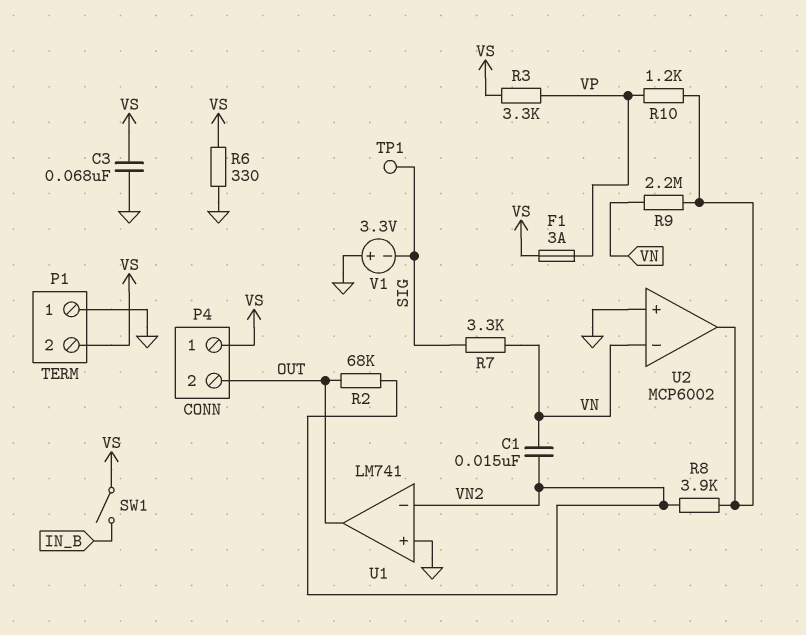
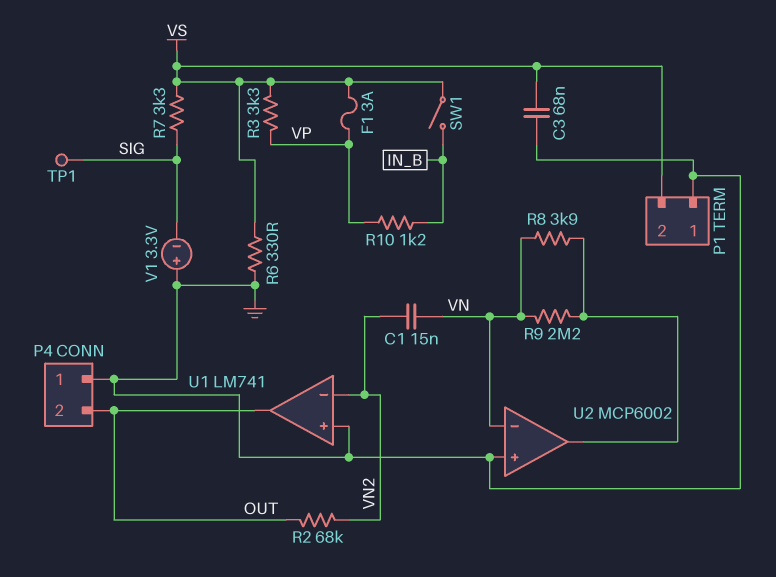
P4 pin 1: VS -> GND
R7: 3.3k (SIG, VN) -> 3.3k (SIG, VS)
R8: 3.9k (U2/out, VN2) -> 3.9k (U2/out, VN)
R10: 1.2k (U2/out, VP) -> 1.2k (IN_B, VP)

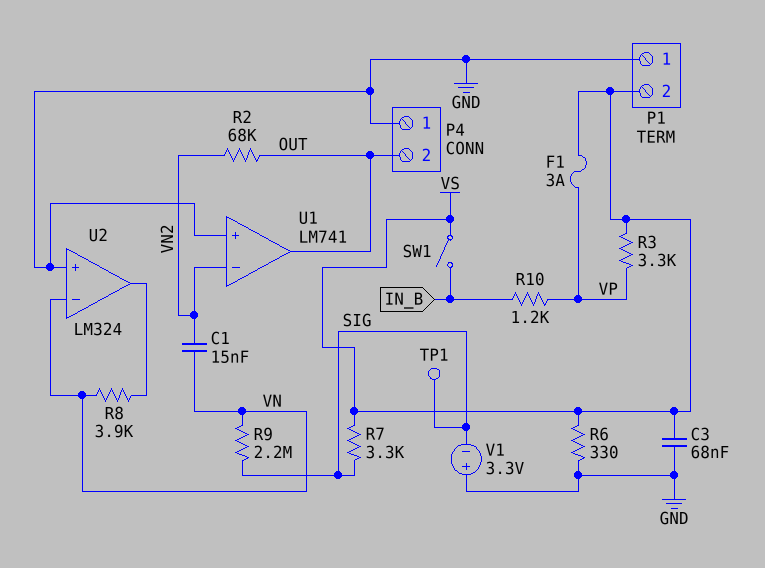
R9: 2.2M (U2/out, VN) -> 2.2M (SIG, VN)
U2: MCP6002 -> LM324

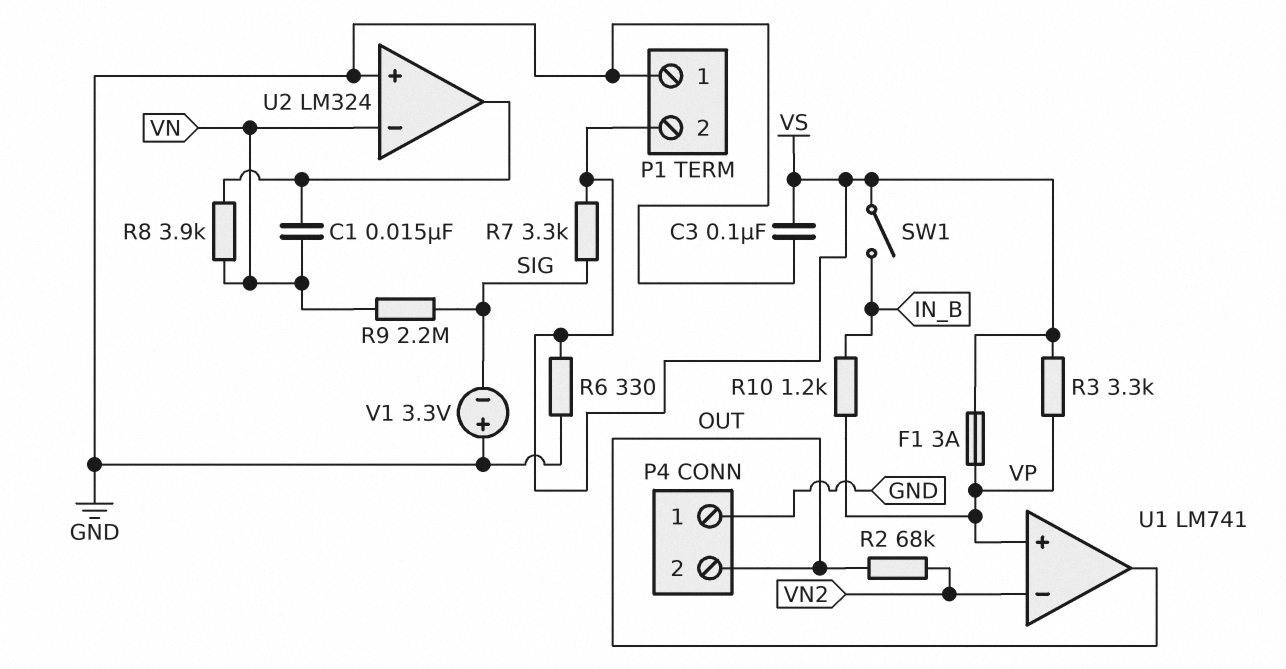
C1: 15nF (VN, VN2) -> 15nF (U2/out, VN)
C3: 68nF (GND, VS) -> 100nF (GND, VS)
TP1: test point (SIG) -> none
U1 pin in+: GND -> VP

